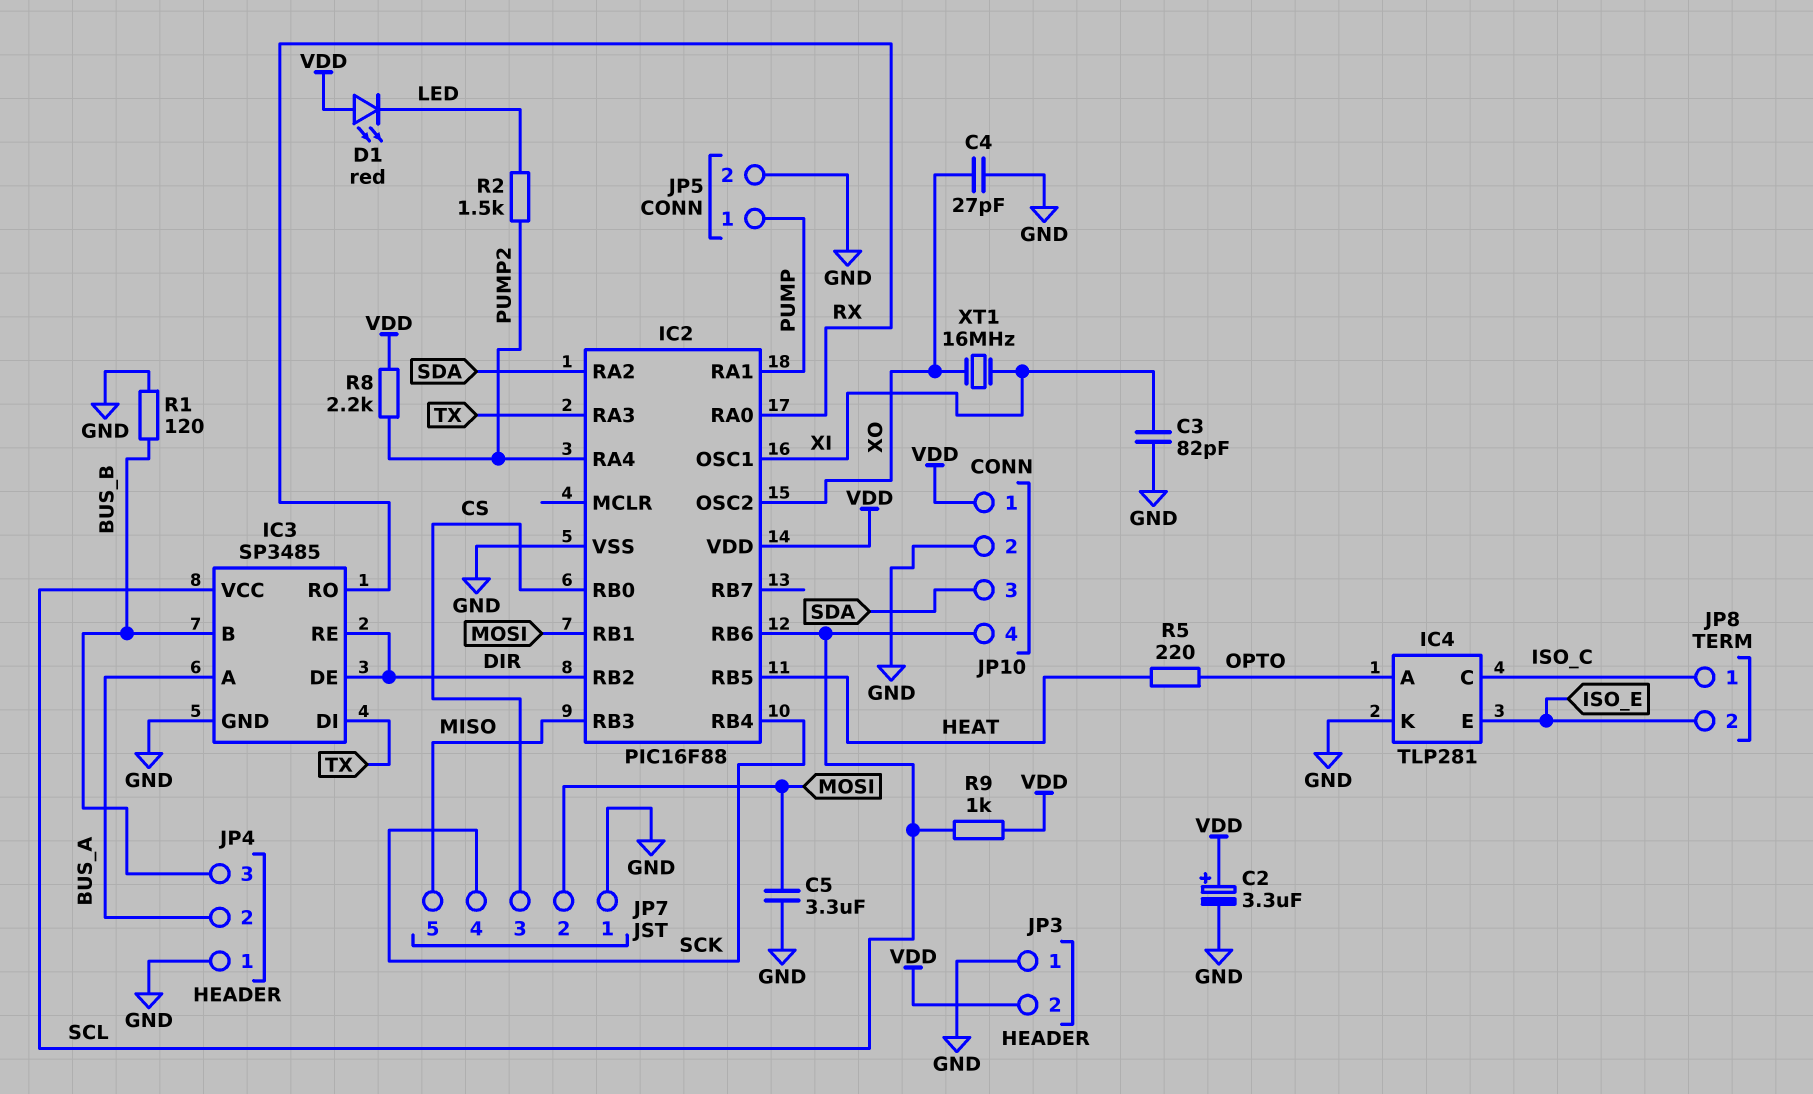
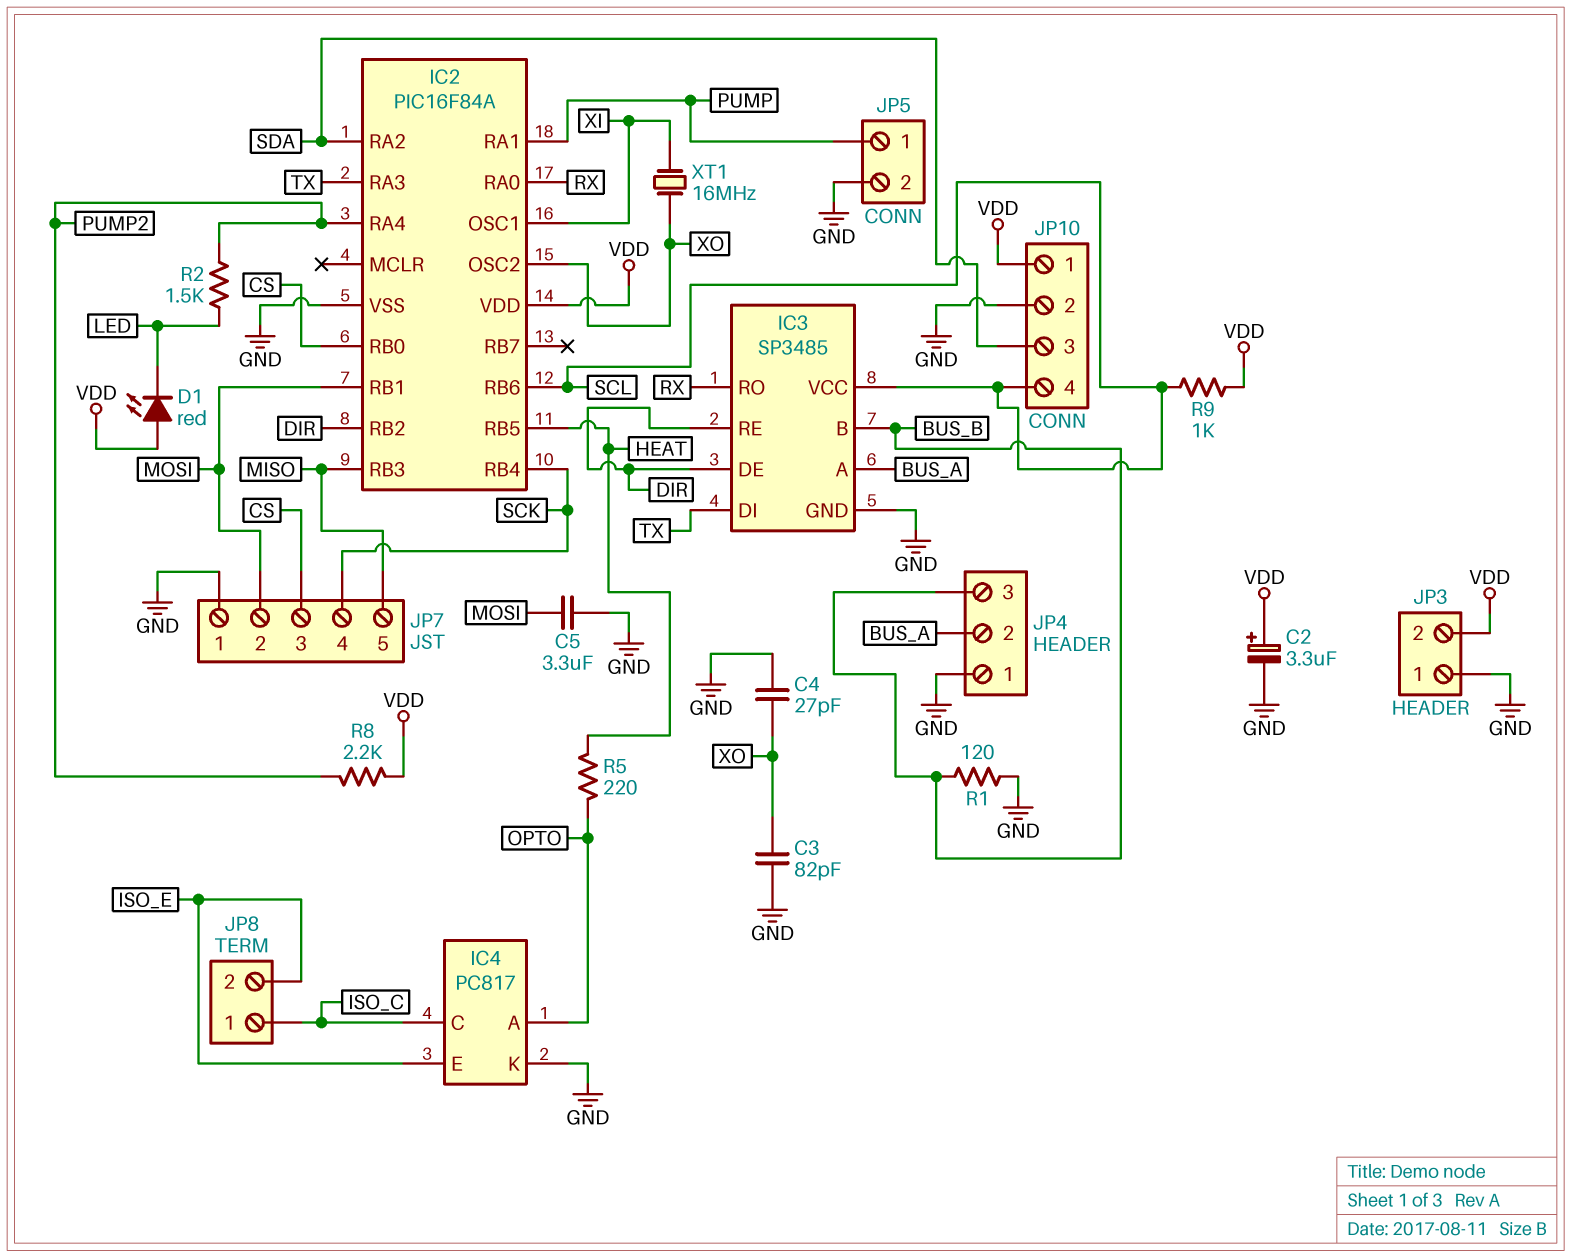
C3: 82pF (GND, XI) -> 82pF (GND, XO)
IC2: PIC16F88 -> PIC16F84A
IC4: TLP281 -> PC817

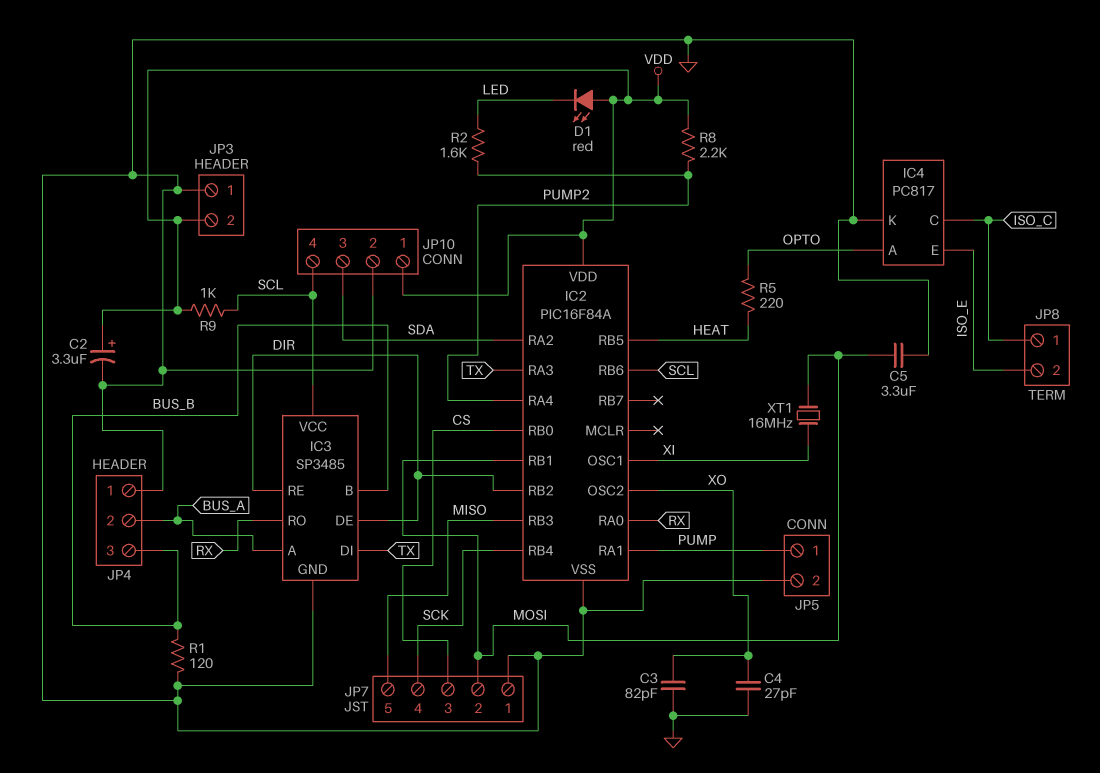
R2: 1.5k (LED, PUMP2) -> 1.6k (LED, PUMP2)
XT1: 16MHz (XI, XO) -> 16MHz (MOSI, XI)

